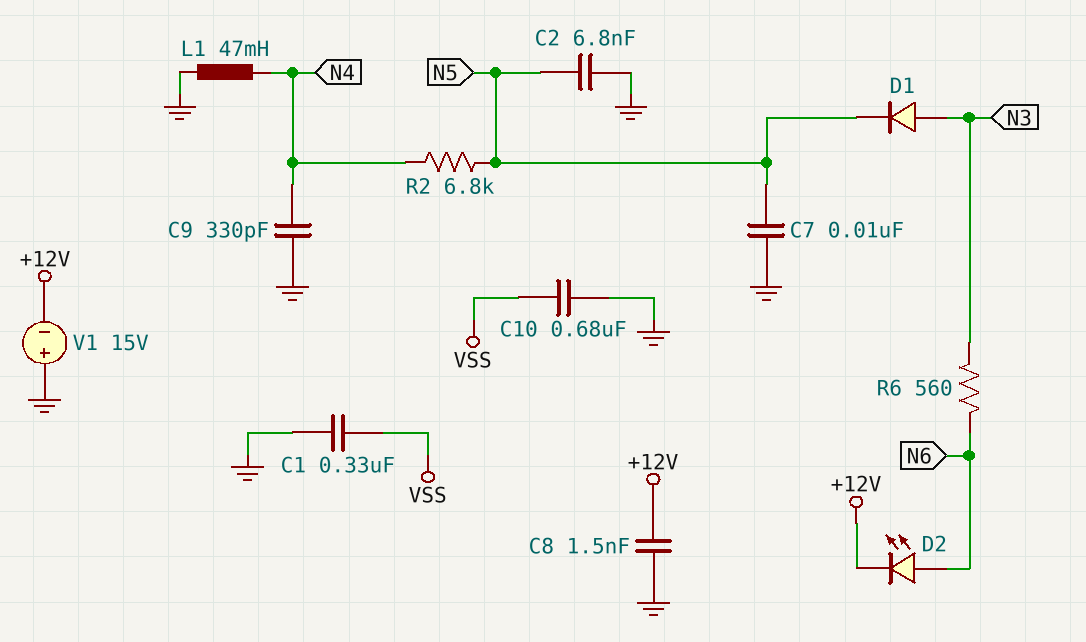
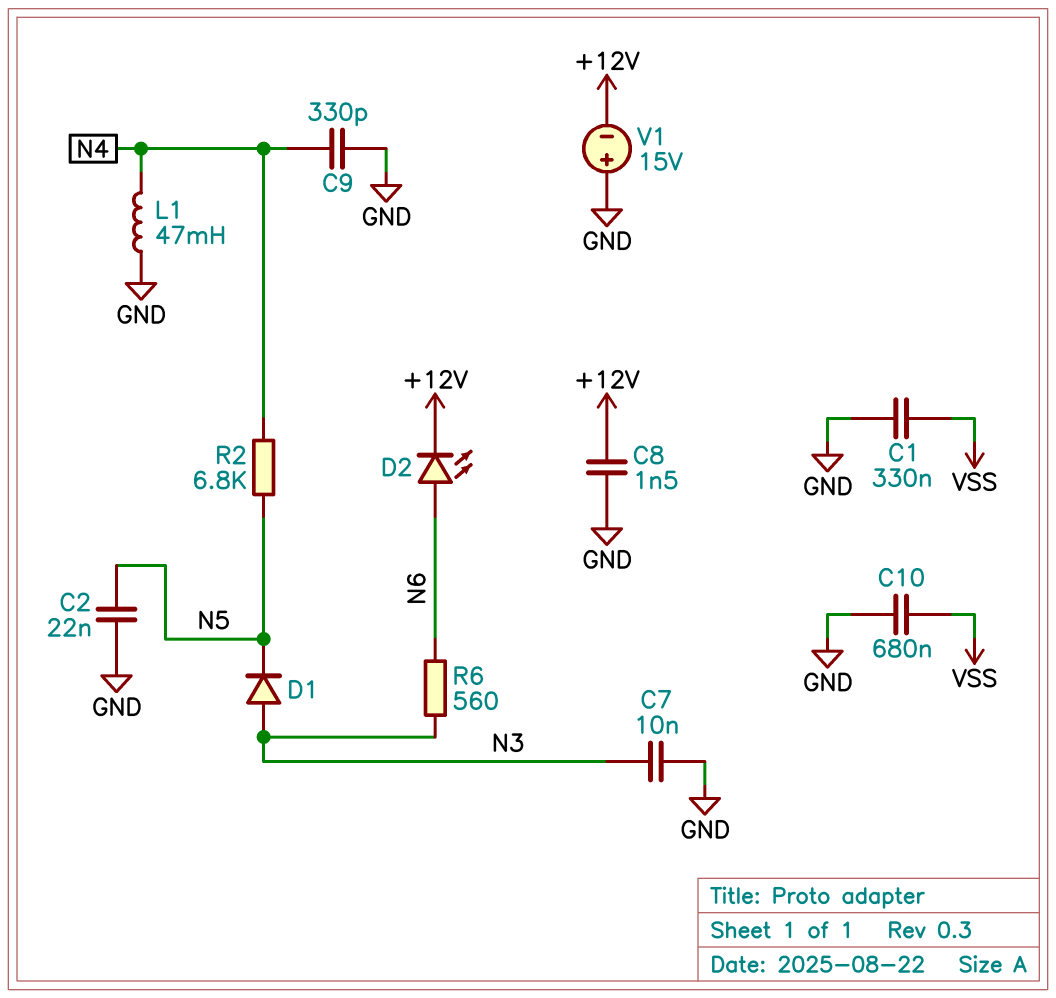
C2: 6.8nF (GND, N5) -> 22nF (GND, N5)
C7: 10nF (GND, N5) -> 10nF (GND, N3)

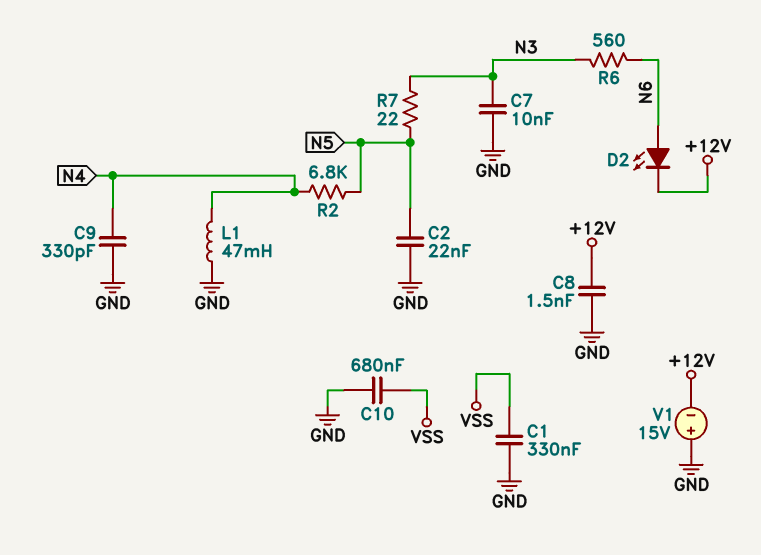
D1: diode (A N3, K N5) -> none
R7: none -> 22 (N3, N5)

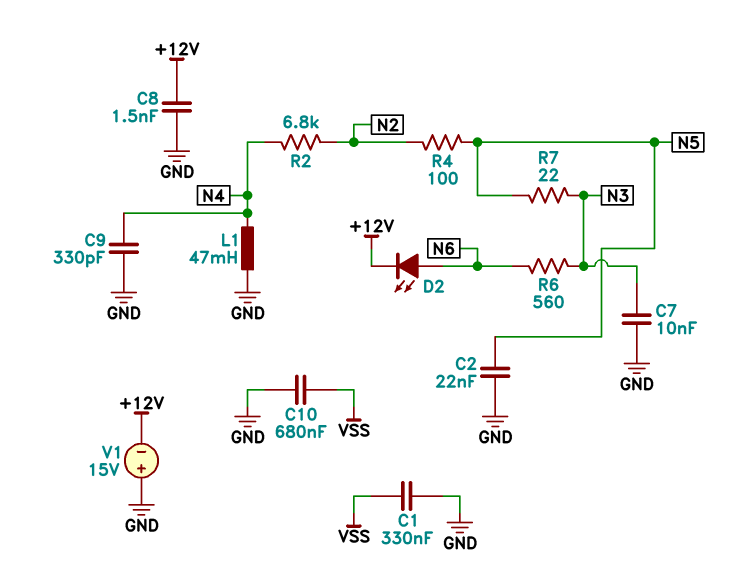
R2: 6.8k (N4, N5) -> 6.8k (N2, N4)
R4: none -> 100 (N2, N5)

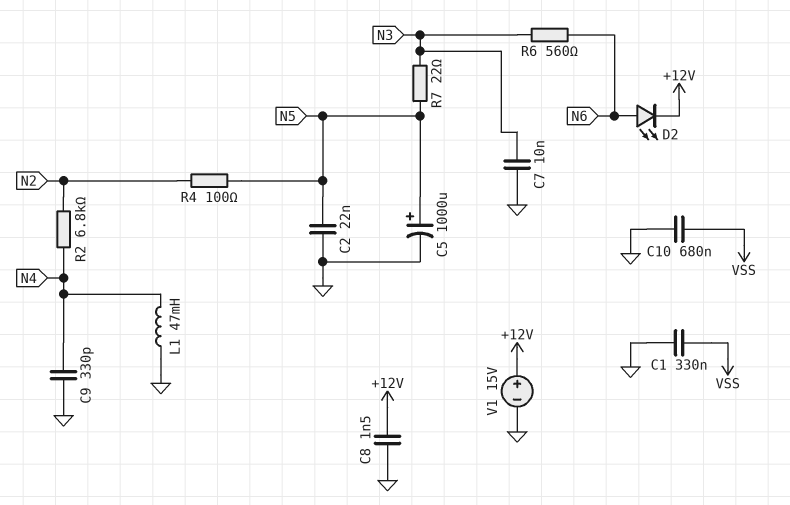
C5: none -> 1000uF (plus N5, minus GND)
V1: 15V (plus GND, minus +12V) -> 15V (plus +12V, minus GND)

